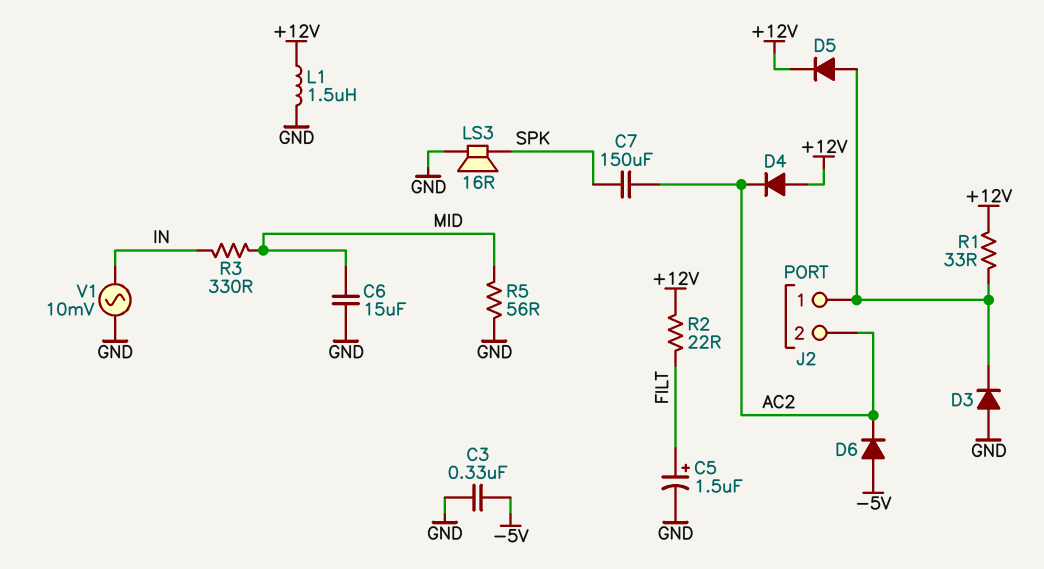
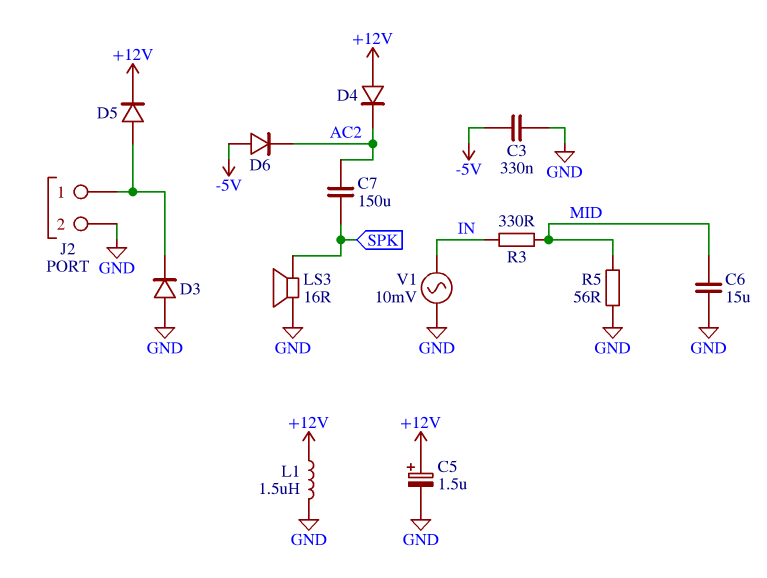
C5: 1.5uF (plus FILT, minus GND) -> 1.5uF (plus +12V, minus GND)
J2 pin 2: AC2 -> GND
R1: 33 (+12V, J2/1) -> none
R2: 22 (+12V, FILT) -> none

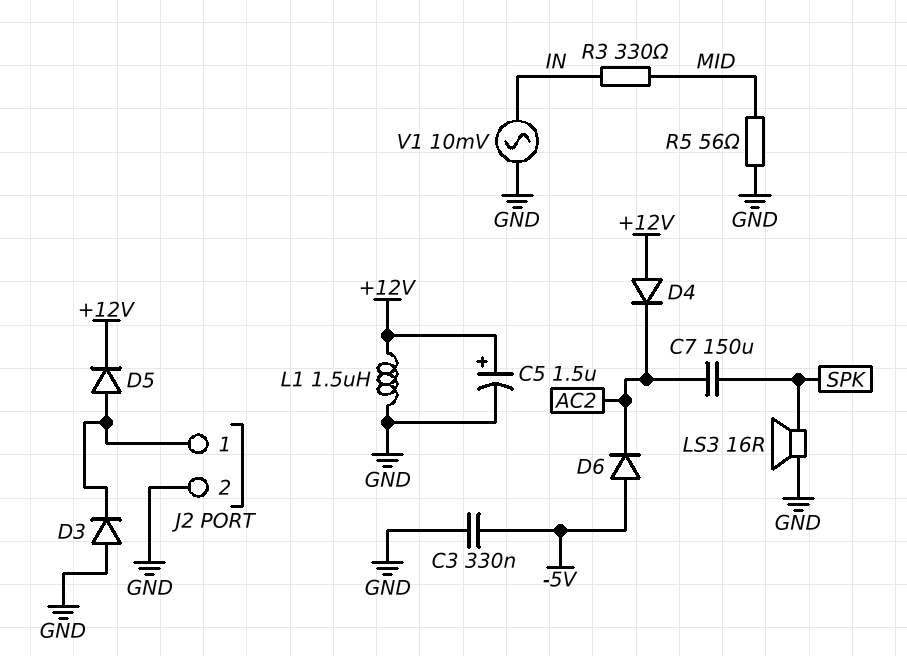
C6: 15uF (GND, MID) -> none

